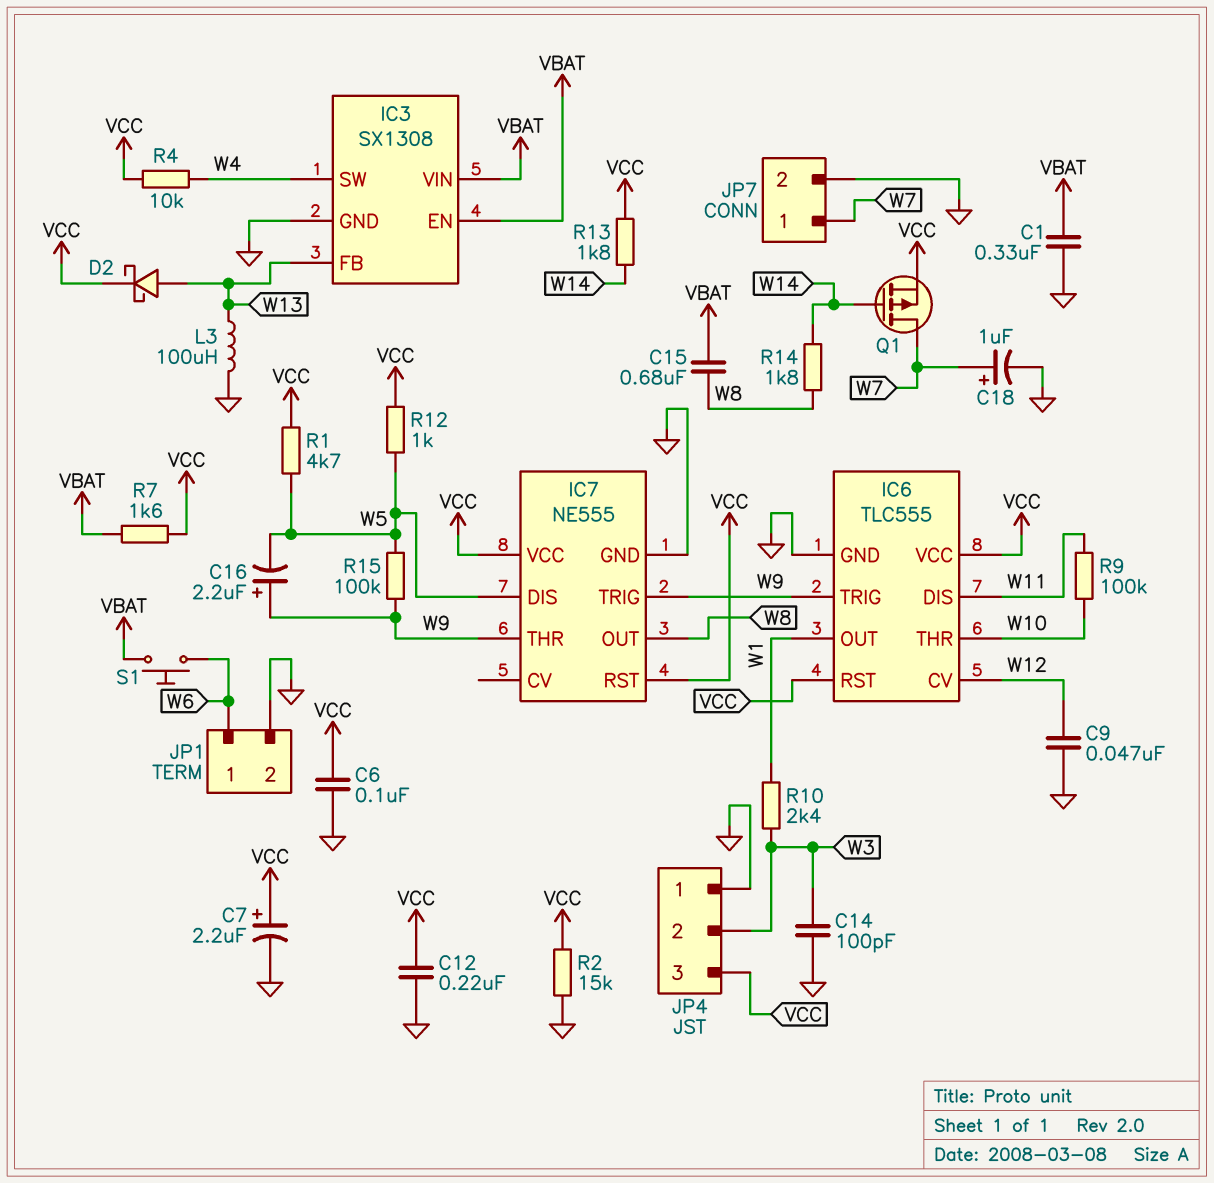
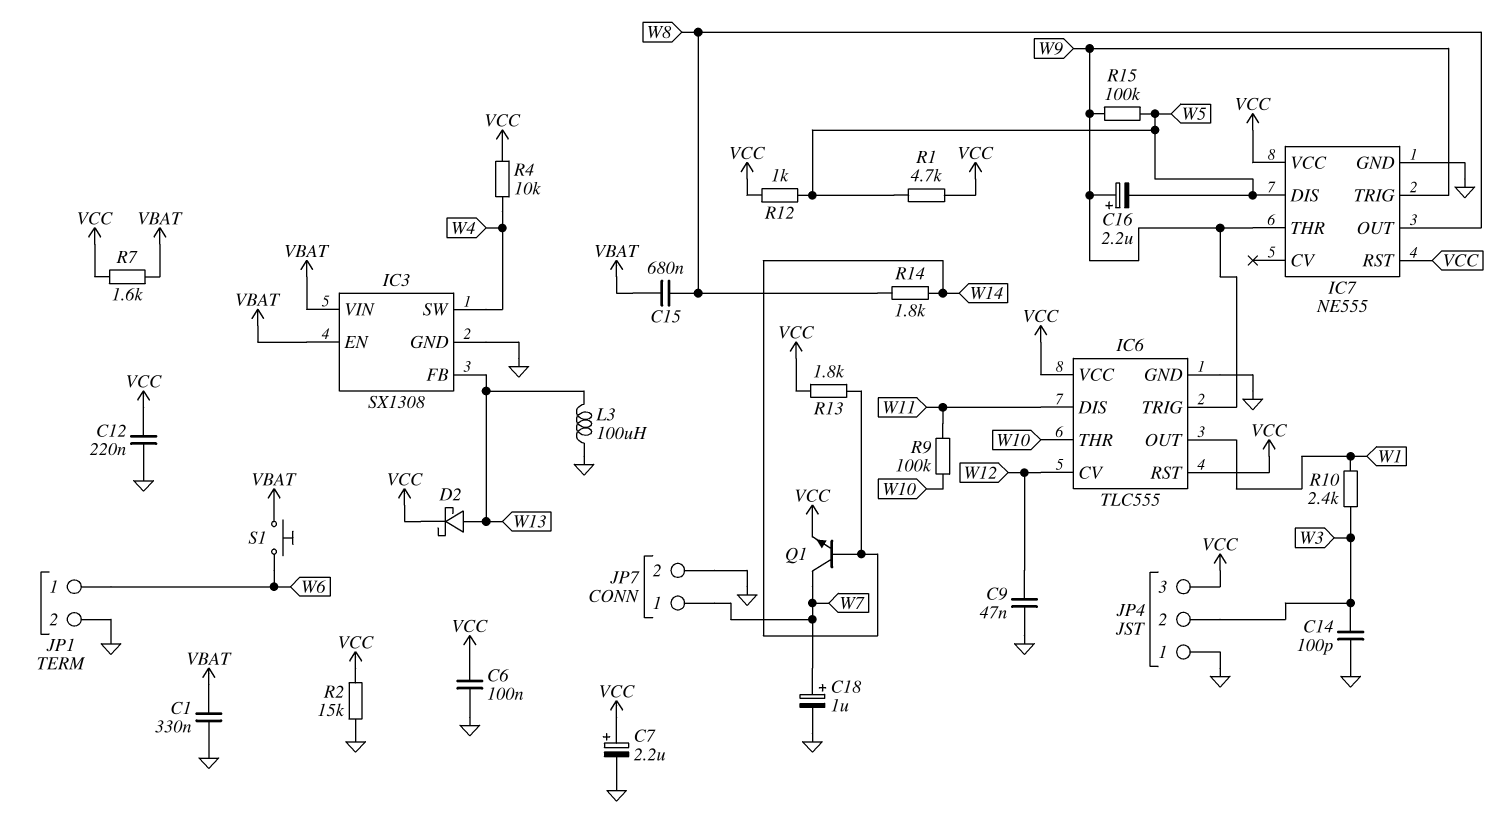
Q1: PMOS (G W14, D W7, S VCC) -> NPN (B W14, C W7, E VCC)

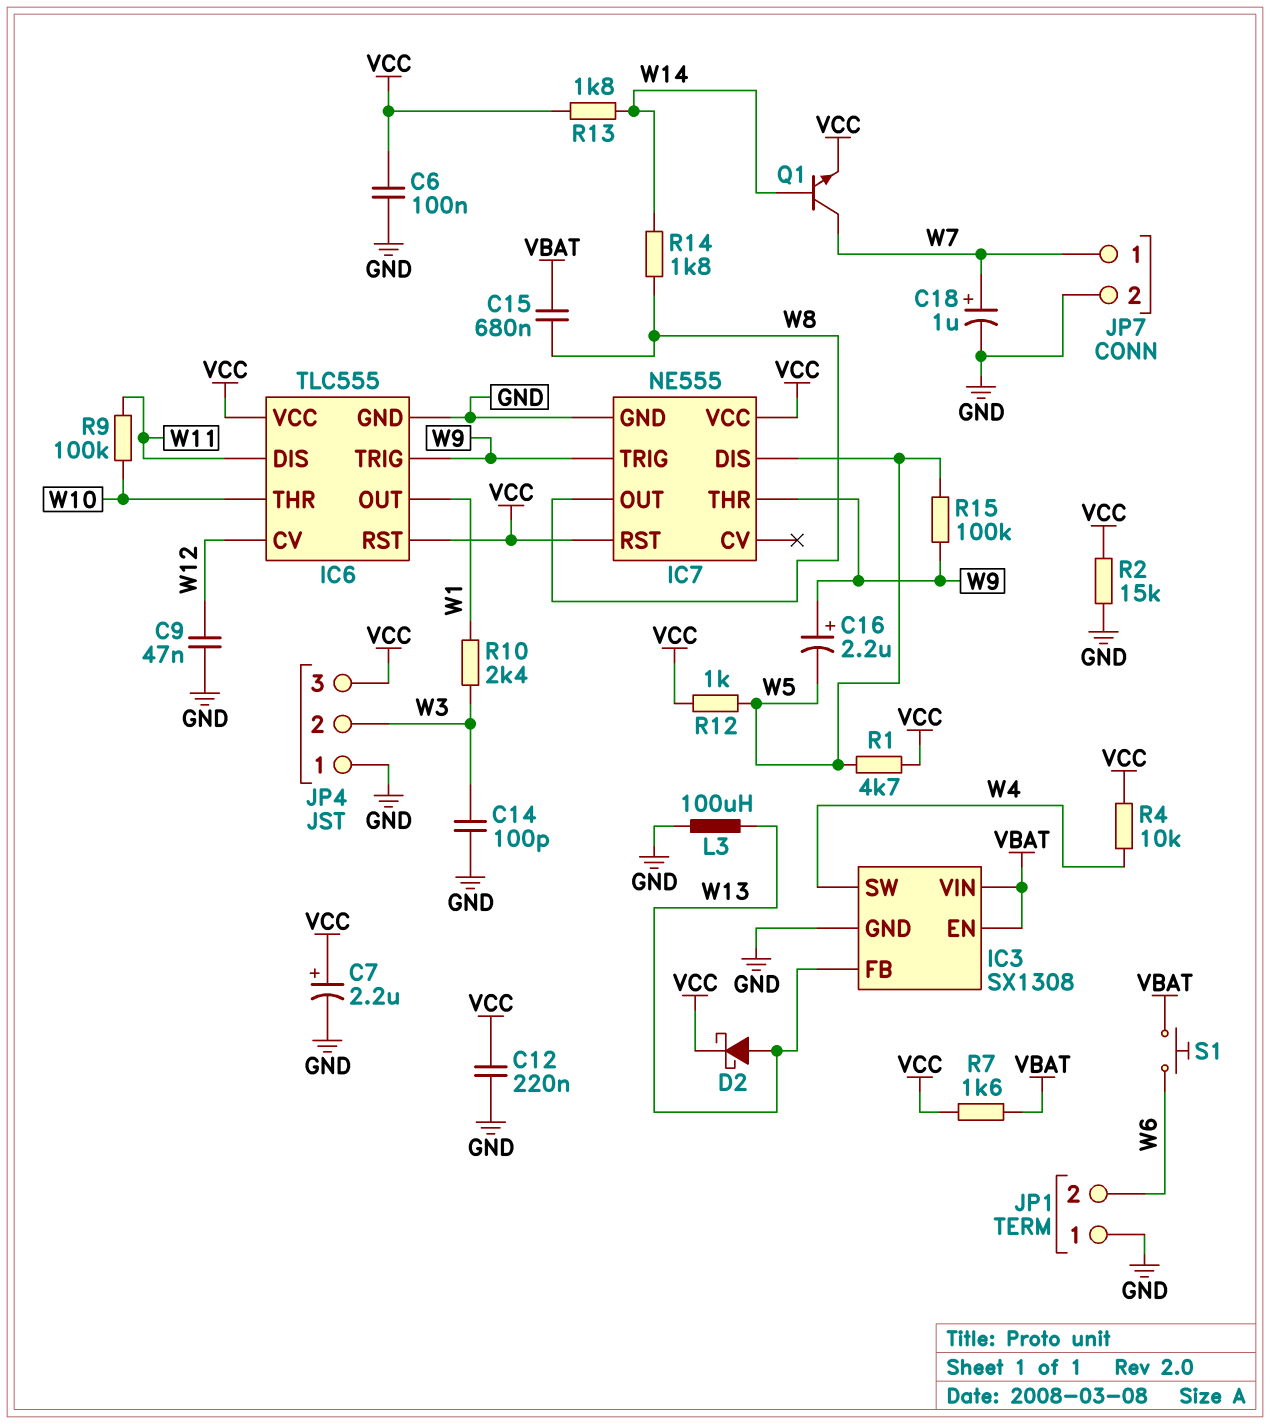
C1: 330nF (GND, VBAT) -> none
JP1 pin 1: W6 -> GND
JP1 pin 2: GND -> W6

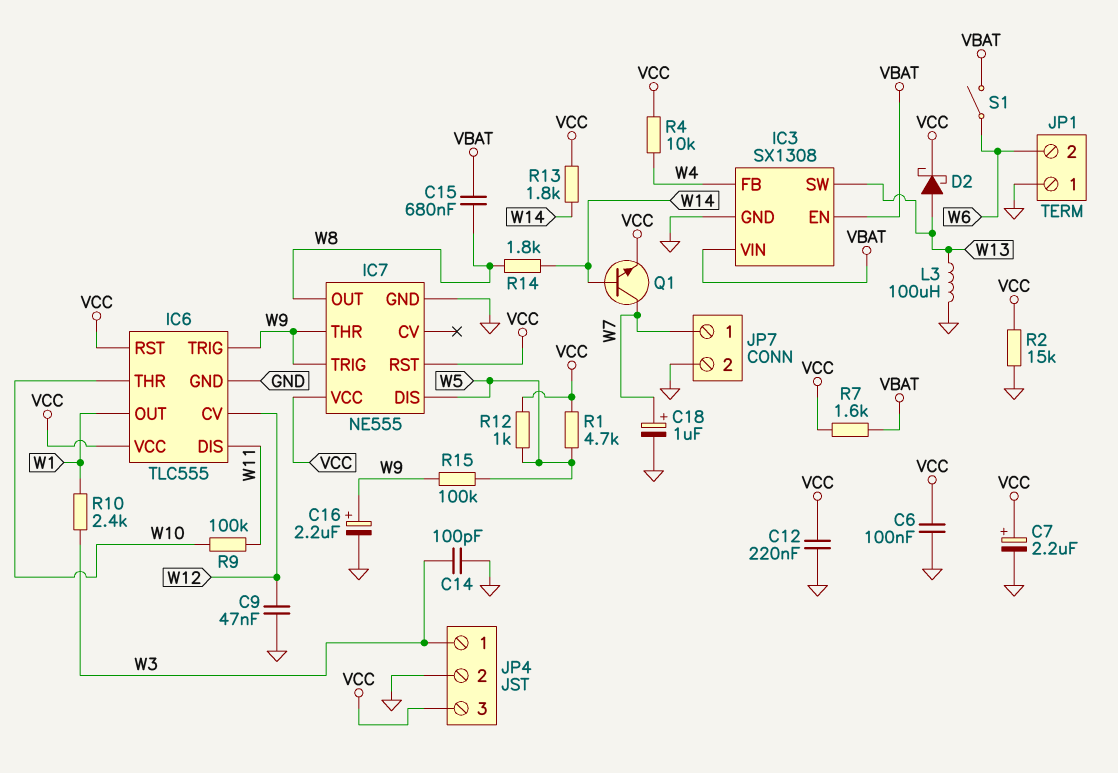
C16: 2.2uF (plus W9, minus W5) -> 2.2uF (plus W9, minus GND)
IC3 pin FB: W13 -> W4
IC3 pin SW: W4 -> W13
JP4 pin 1: GND -> W3
JP4 pin 2: W3 -> GND
S1: button (VBAT, W6) -> switch (VBAT, W6)

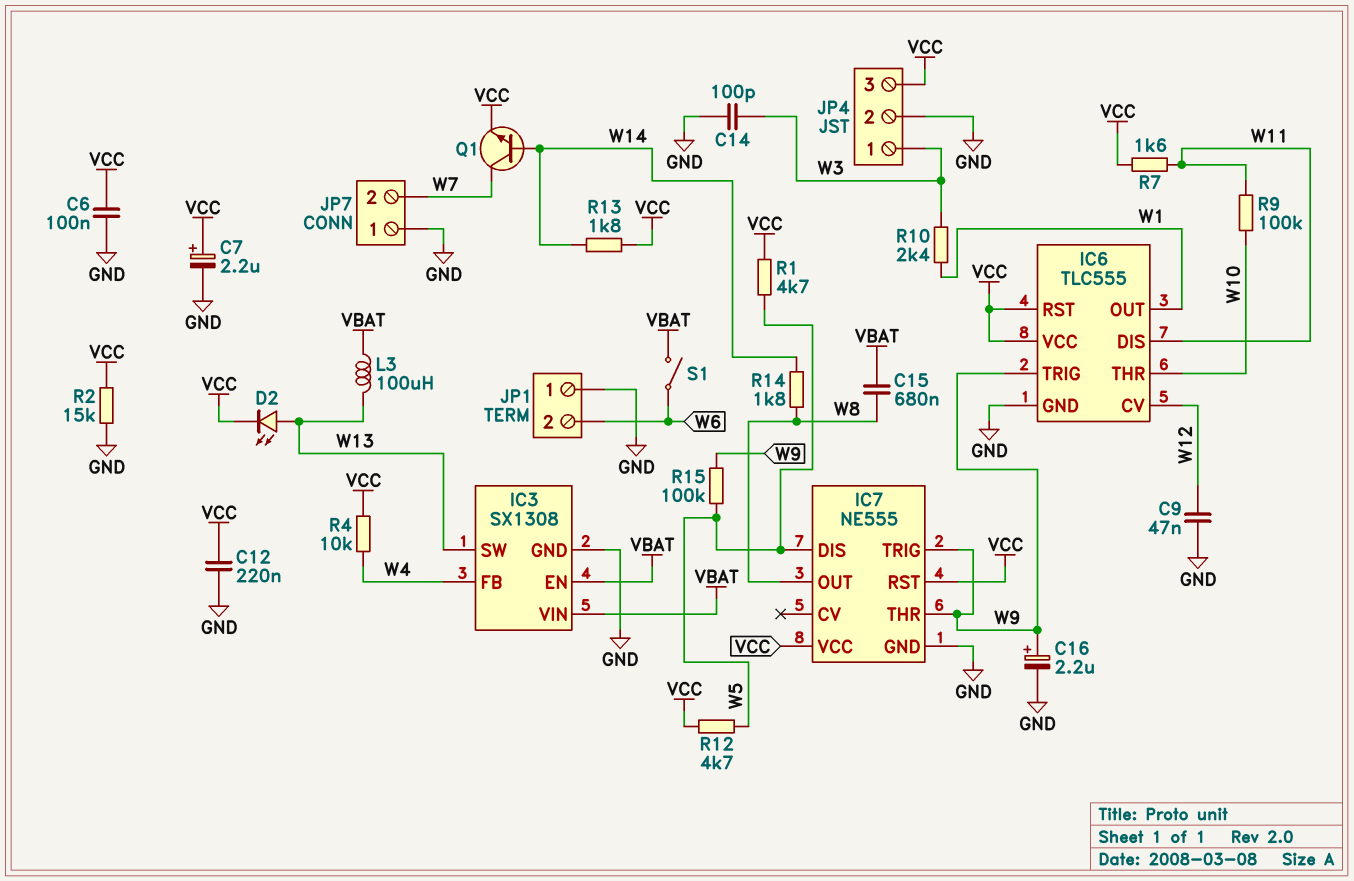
C18: 1uF (plus W7, minus GND) -> none
D2: schottky (A W13, K VCC) -> LED (A W13, K VCC)
JP7 pin 1: W7 -> GND
JP7 pin 2: GND -> W7
L3: 100uH (GND, W13) -> 100uH (VBAT, W13)
R7: 1.6k (VBAT, VCC) -> 1.6k (VCC, W11)
R12: 1k (VCC, W5) -> 4.7k (VCC, W5)

